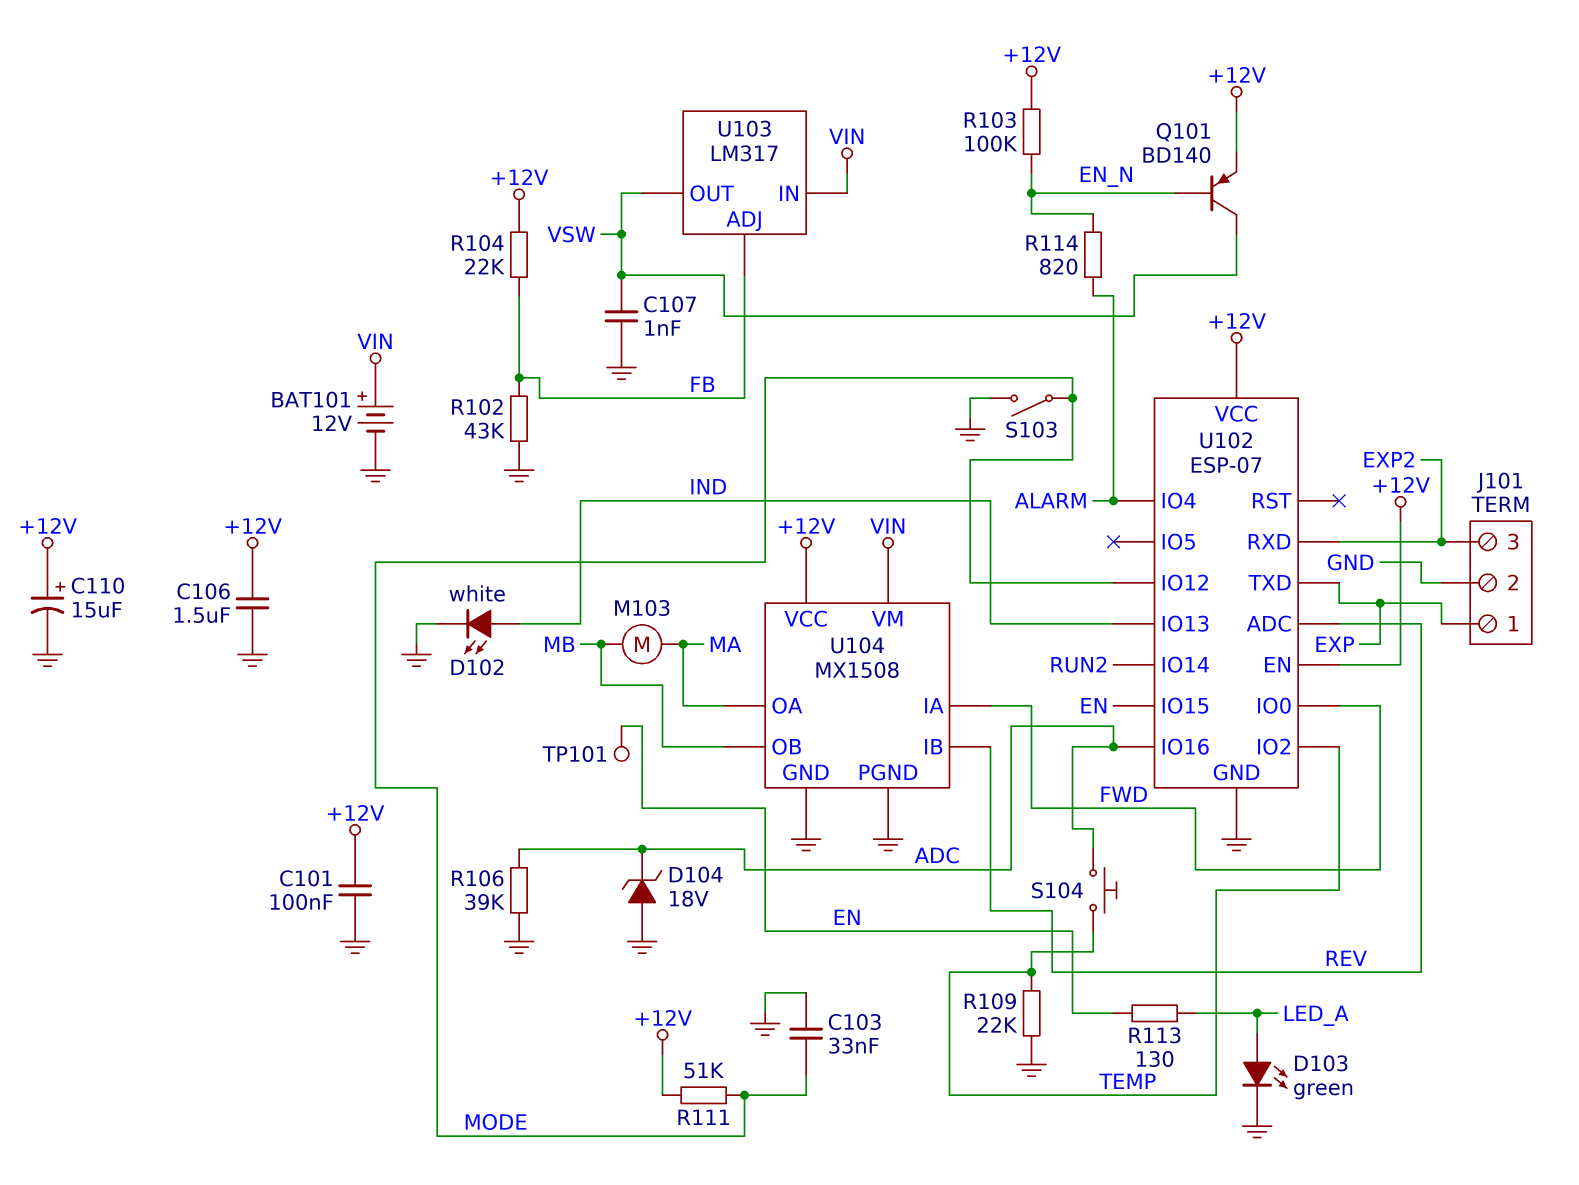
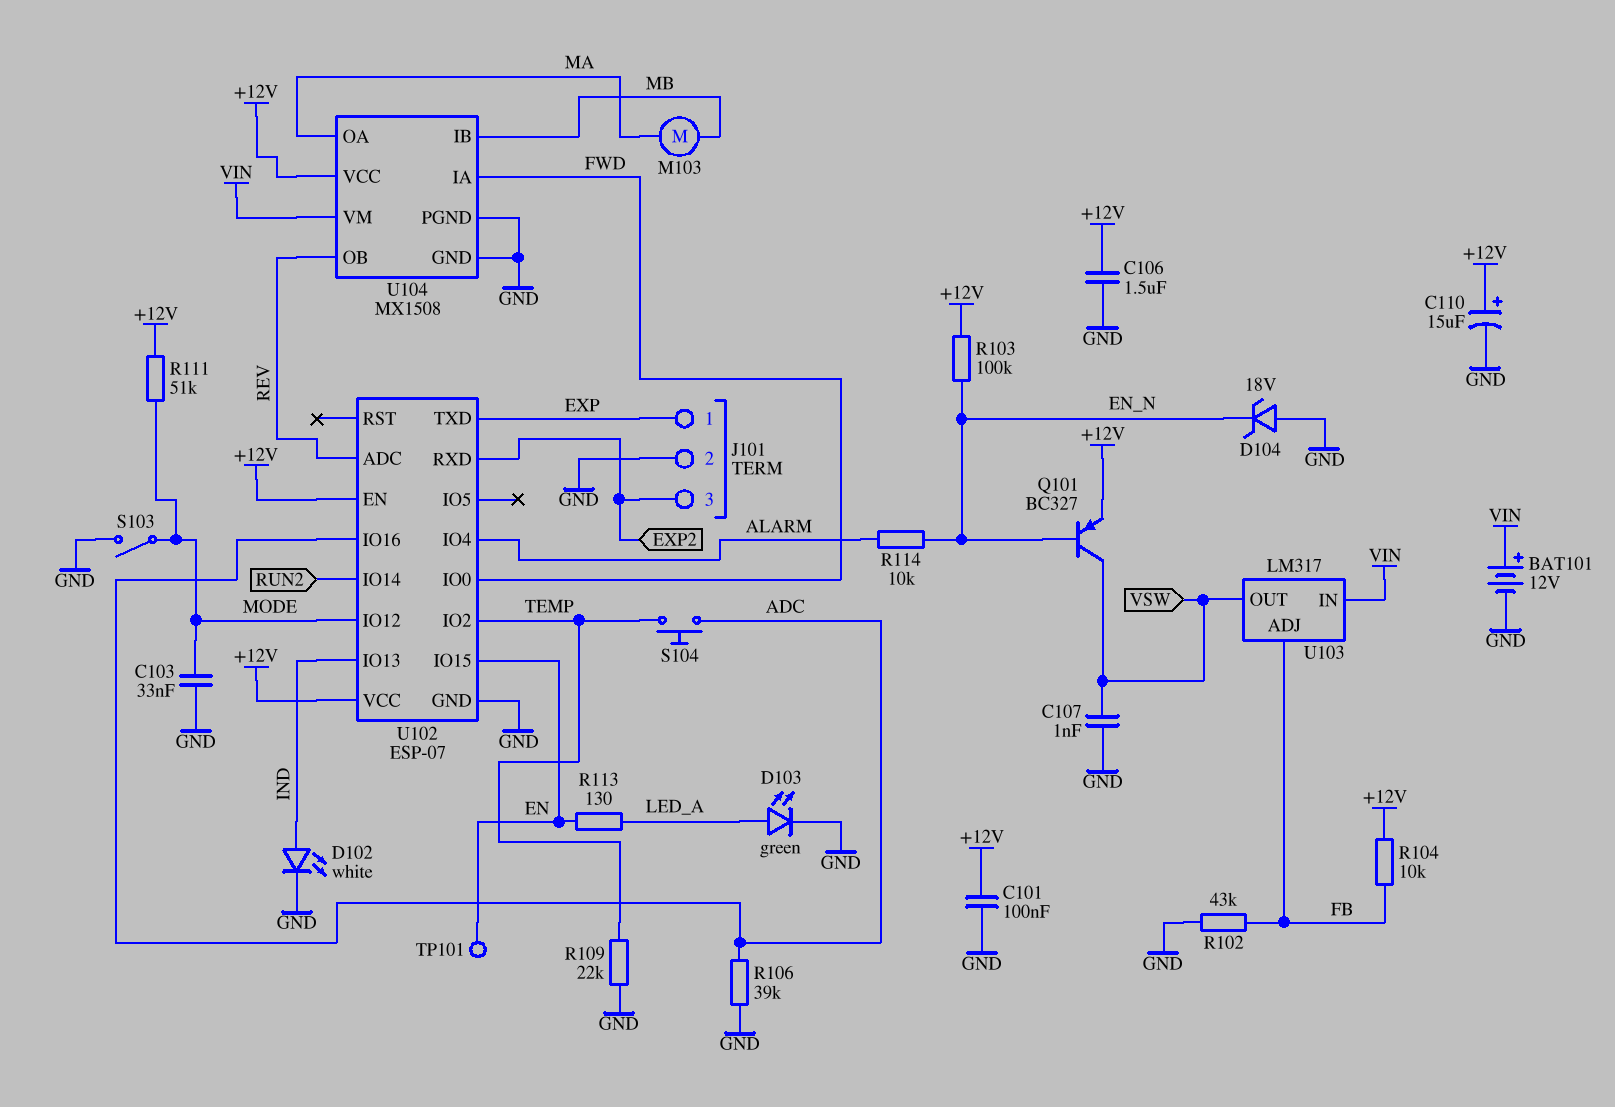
D104: zener 18V (A GND, K ADC) -> zener 18V (A GND, K EN_N)
Q101: PNP BD140 (B EN_N, C VSW, E +12V) -> PNP BC327 (B EN_N, C VSW, E +12V)
R104: 22k (+12V, FB) -> 10k (+12V, FB)
R114: 820 (ALARM, EN_N) -> 10k (ALARM, EN_N)
U104 pin IB: REV -> MB
U104 pin OB: MB -> REV

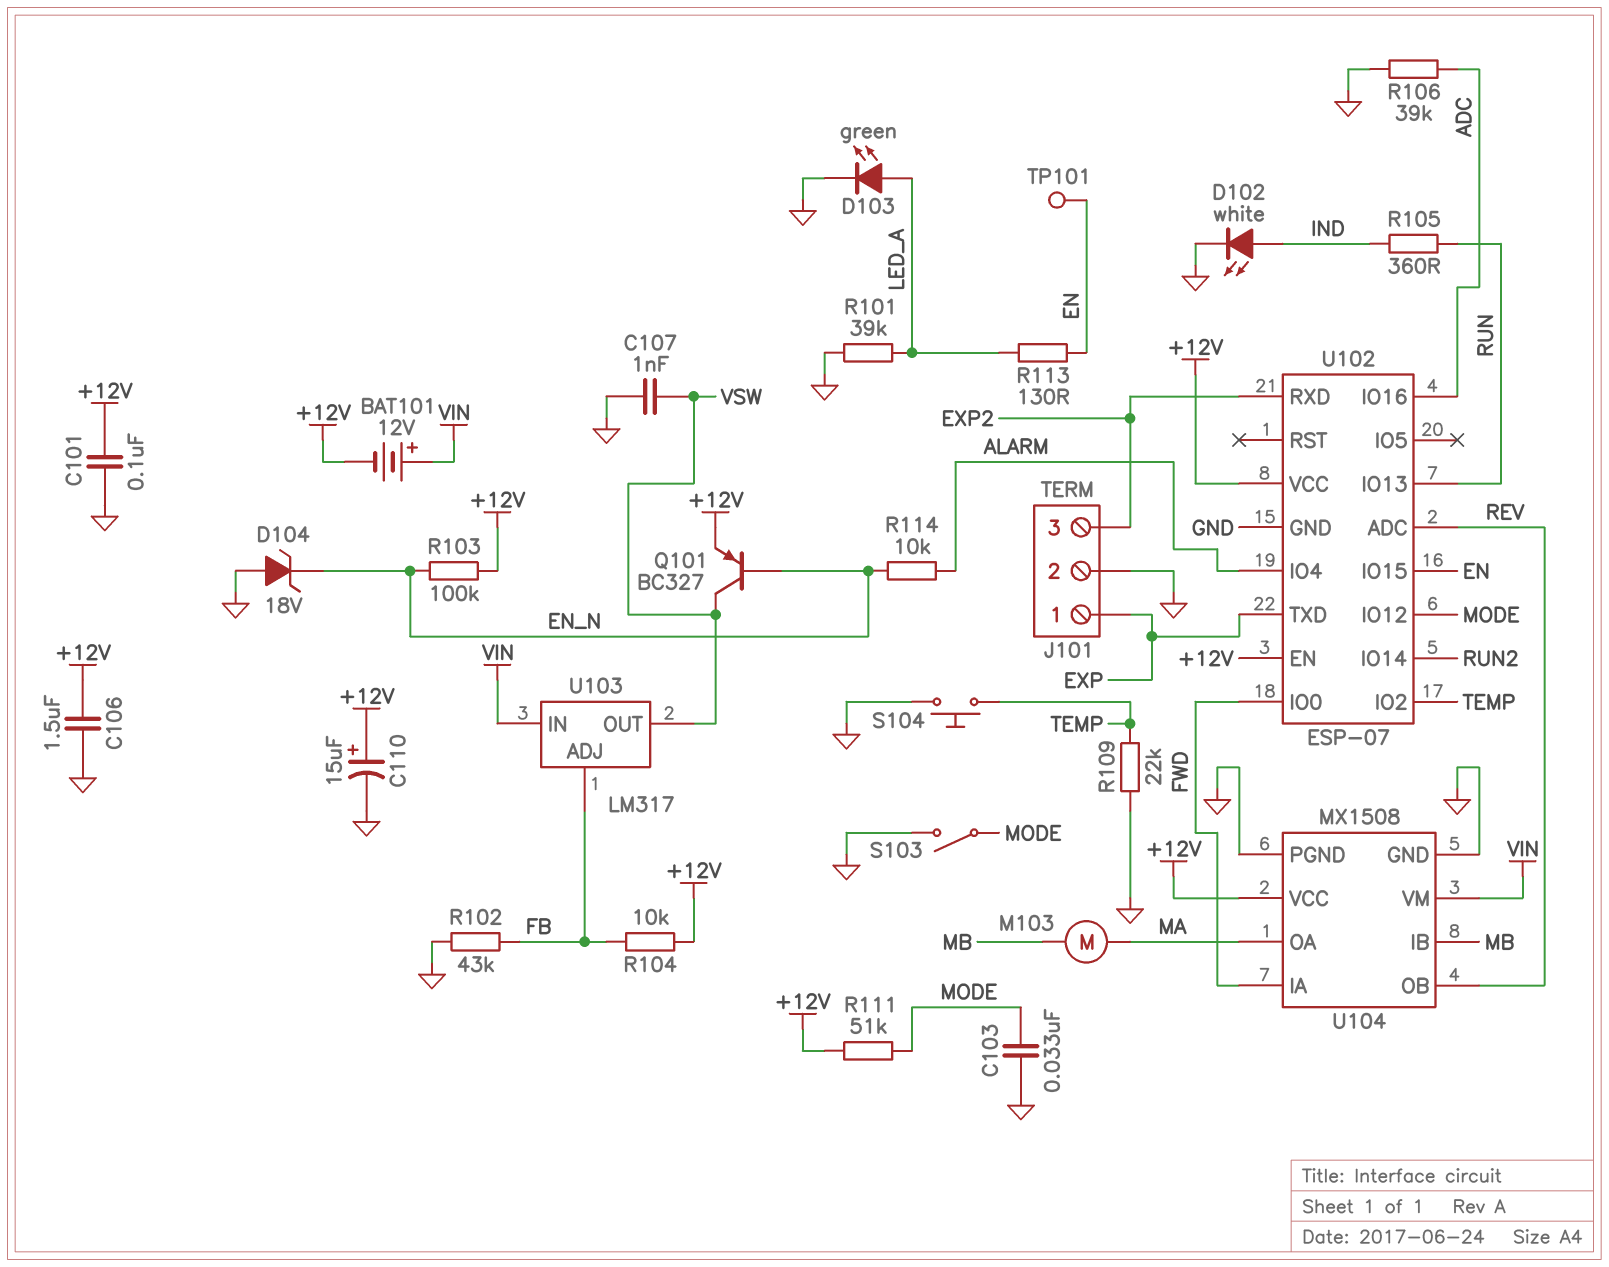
BAT101: 12V (plus VIN, minus GND) -> 12V (plus VIN, minus +12V)
R101: none -> 39k (GND, LED_A)
R105: none -> 360 (IND, RUN)
S104: button (ADC, TEMP) -> button (GND, TEMP)
U102 pin IO13: IND -> RUN

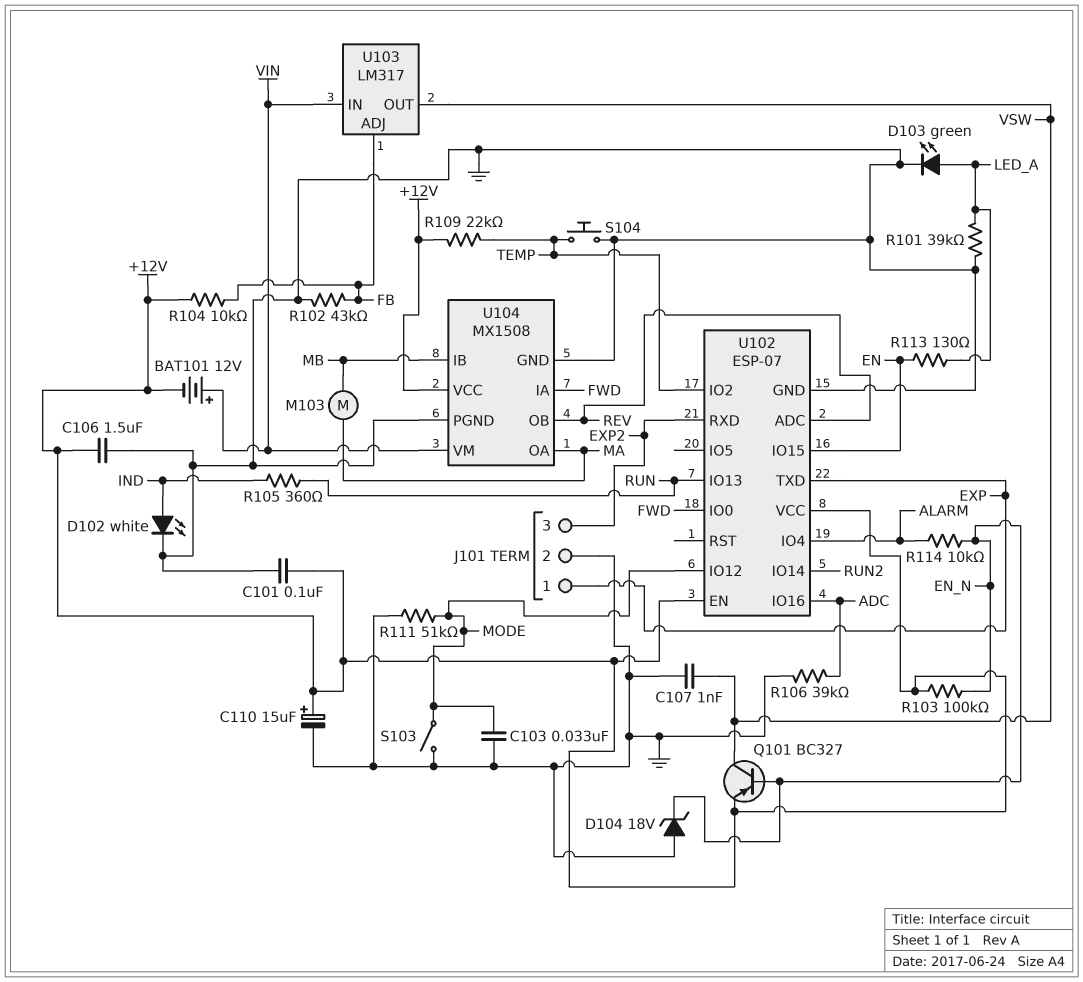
R109: 22k (GND, TEMP) -> 22k (+12V, TEMP)
R111: 51k (+12V, MODE) -> 51k (GND, MODE)
TP101: test point (EN) -> none

